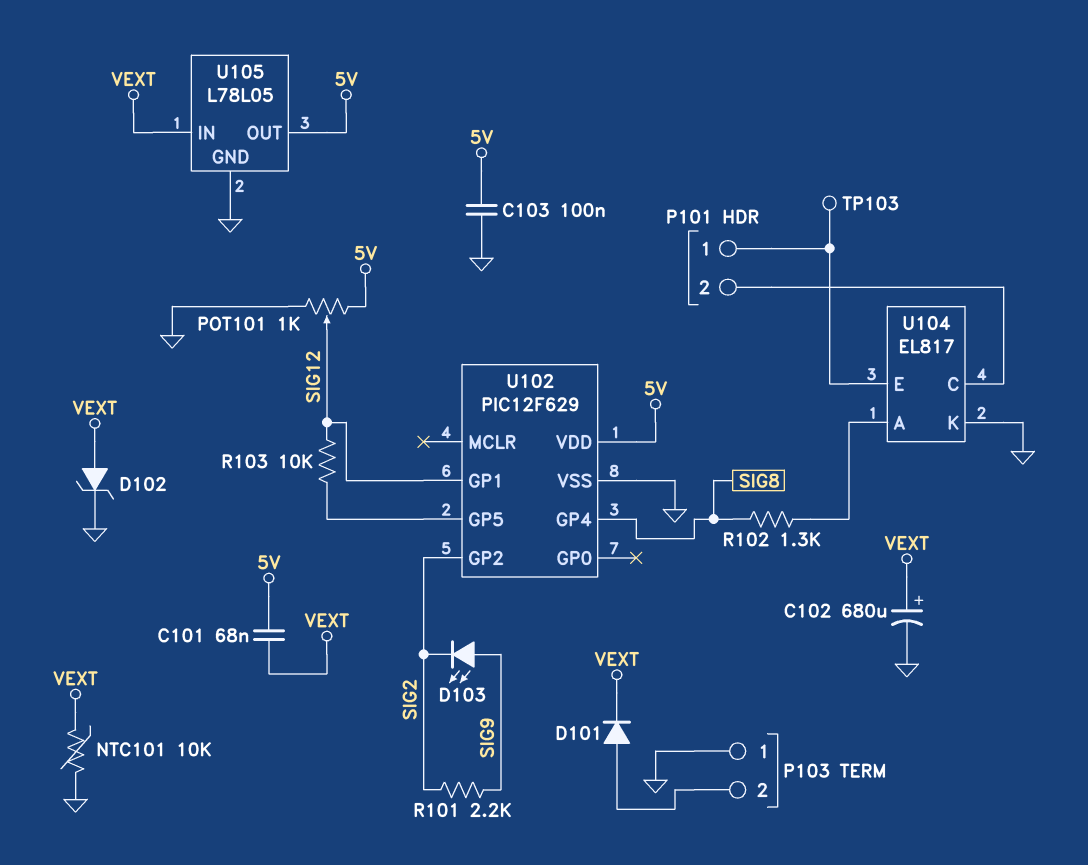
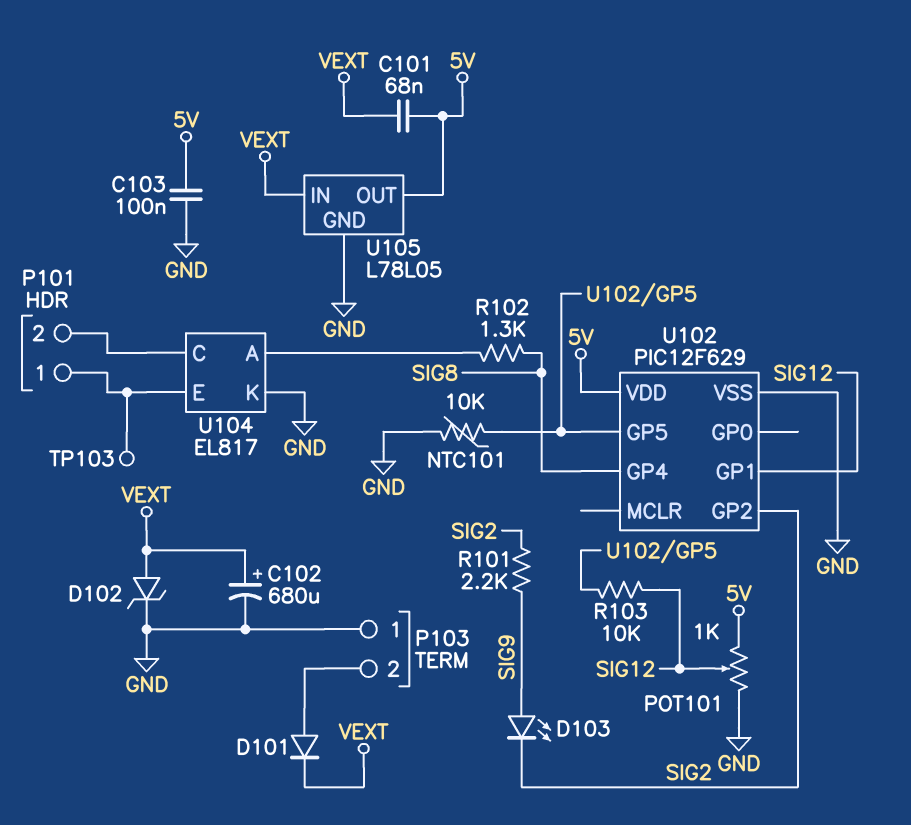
NTC101: 10k (GND, VEXT) -> 10k (GND, U102/GP5)

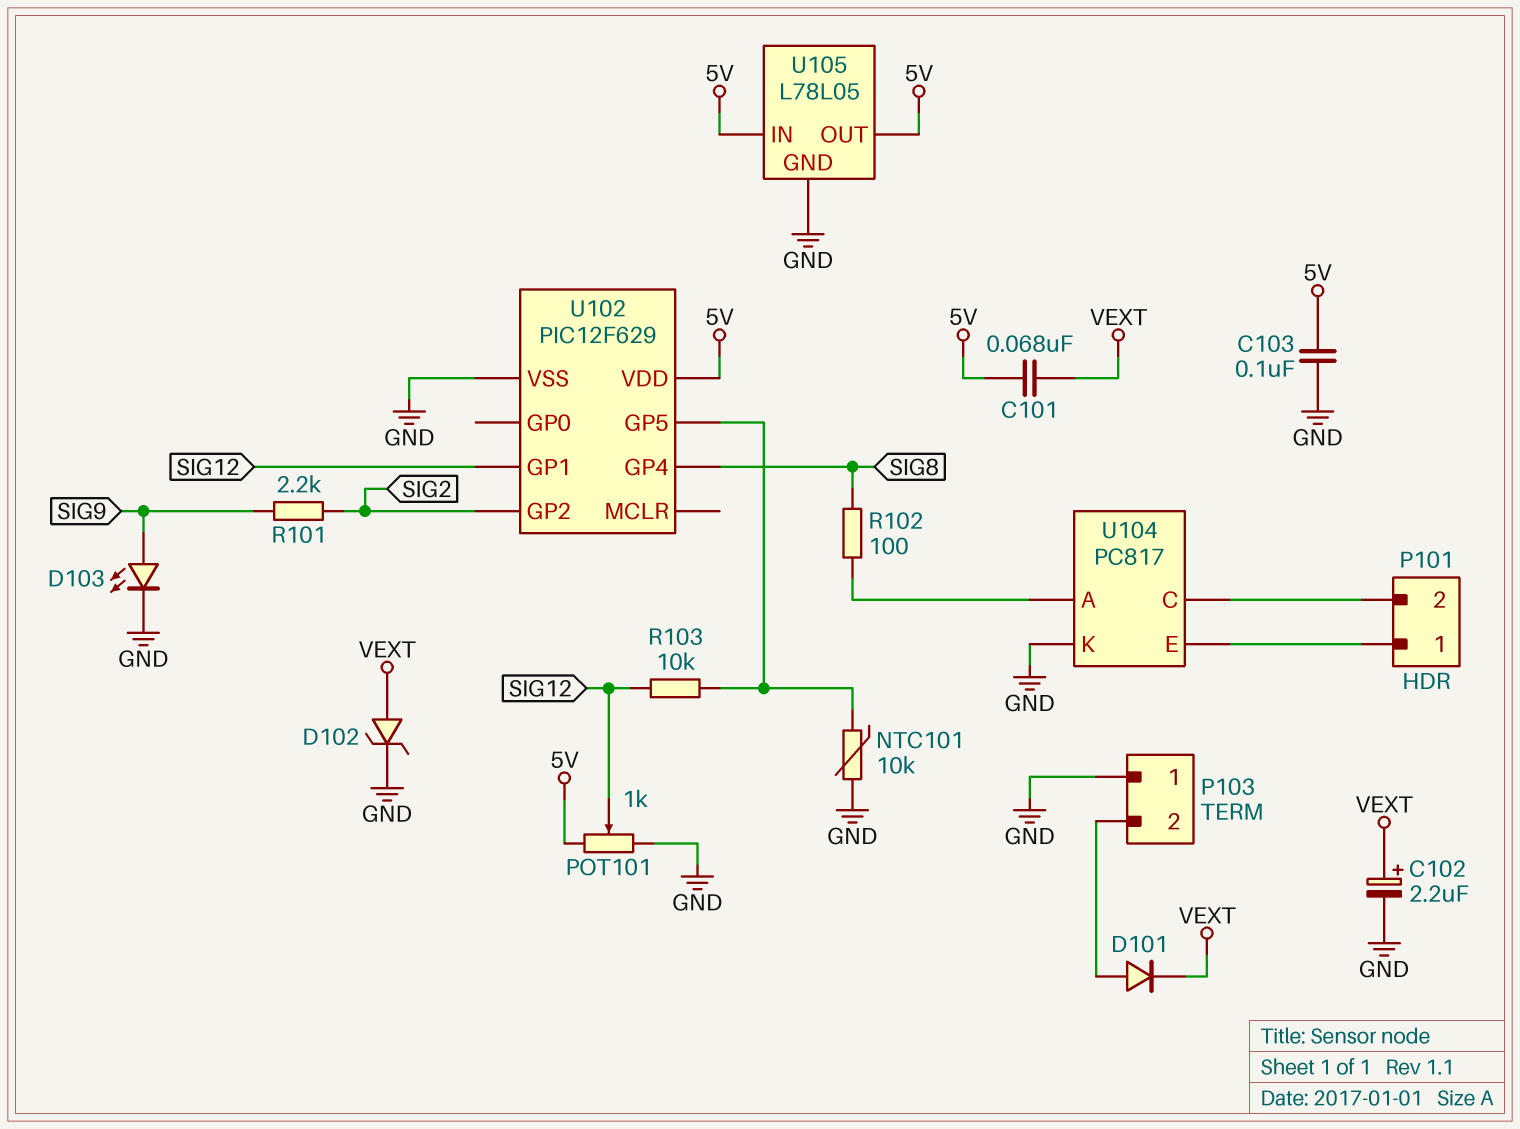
C102: 680uF (plus VEXT, minus GND) -> 2.2uF (plus VEXT, minus GND)
D103: LED (A SIG9, K SIG2) -> LED (A SIG9, K GND)
R102: 1.3k (SIG8, U104/A) -> 100 (SIG8, U104/A)
TP103: test point (P101/1) -> none
U104: EL817 -> PC817
U105 pin IN: VEXT -> 5V

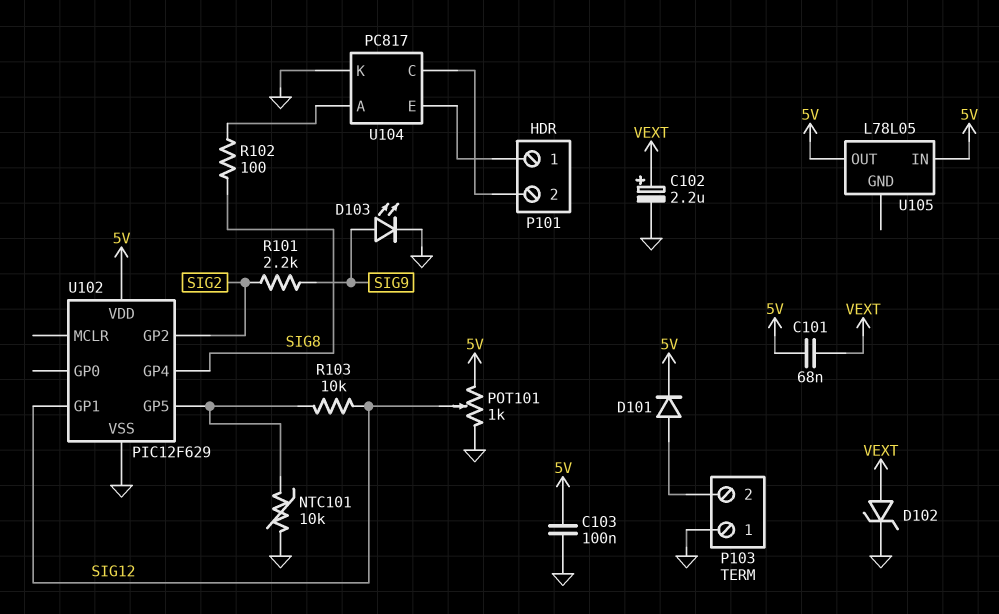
D101: diode (A P103/2, K VEXT) -> diode (A P103/2, K 5V)
U105 pin GND: GND -> none

